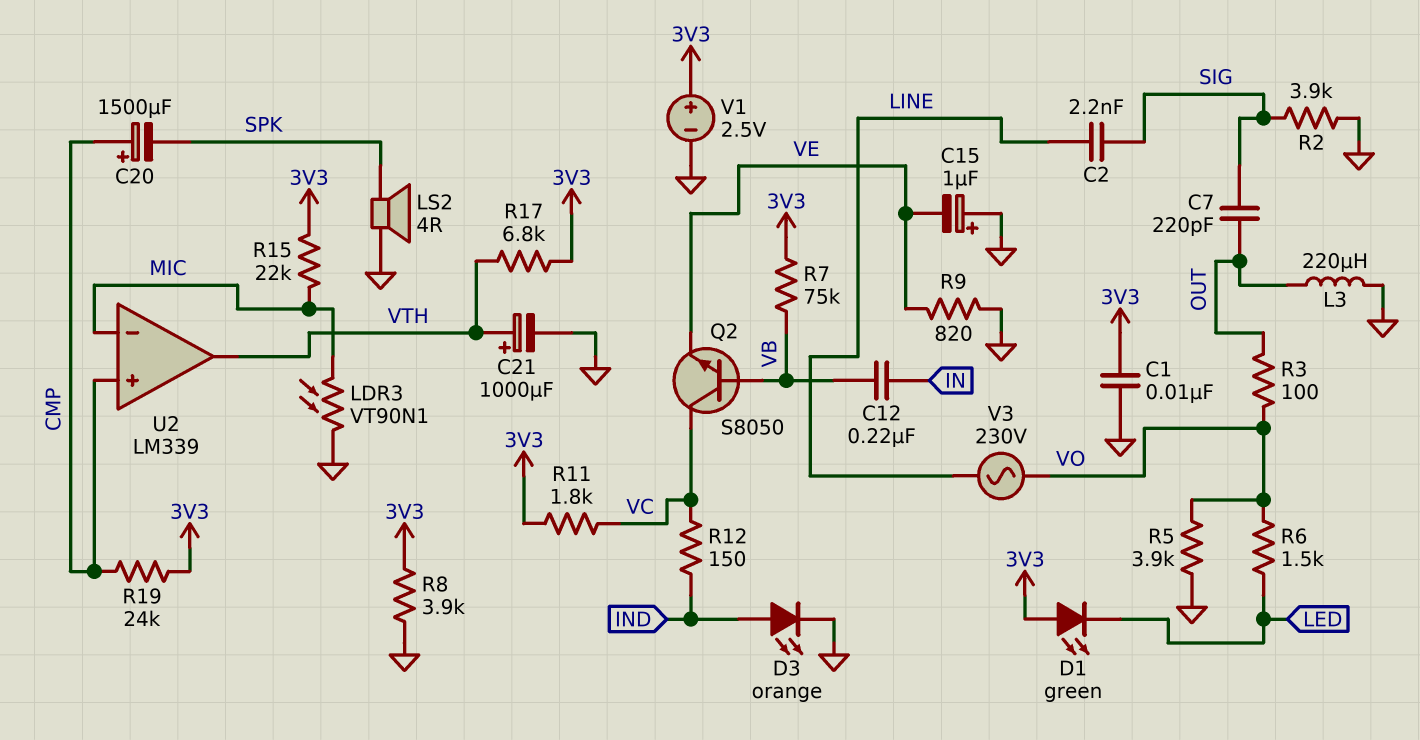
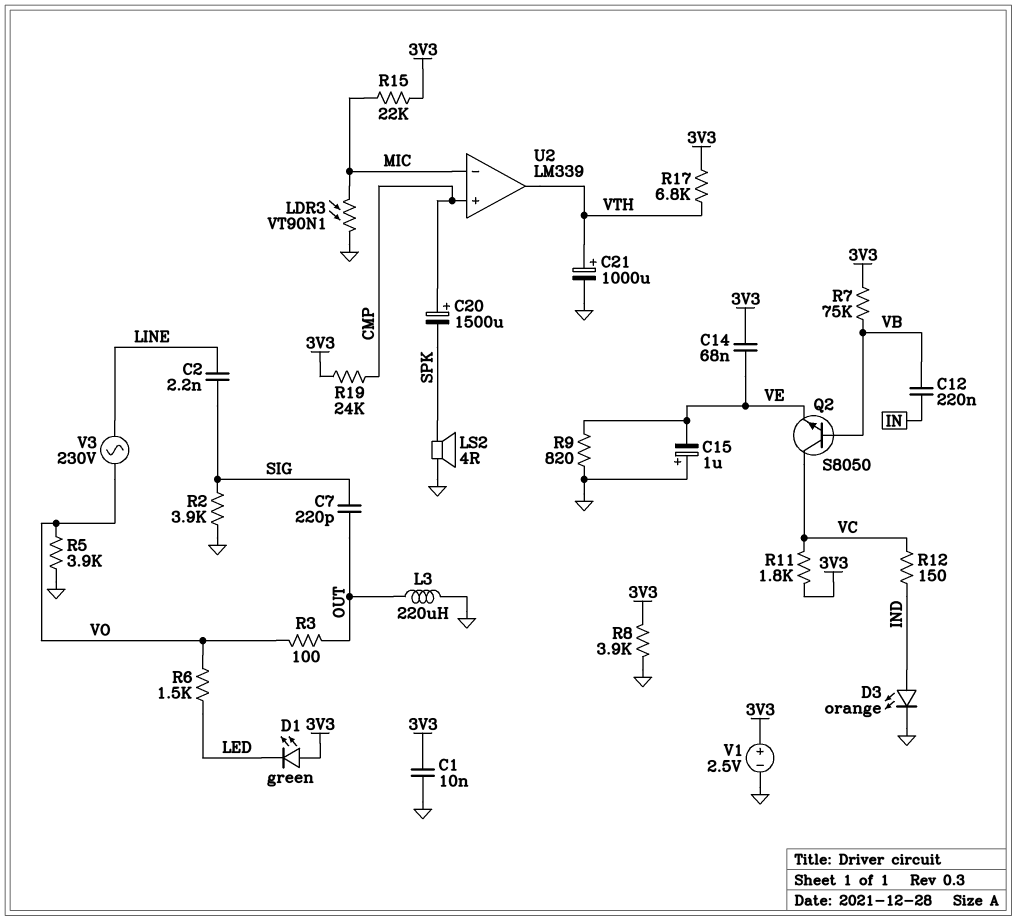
C14: none -> 68nF (3V3, VE)

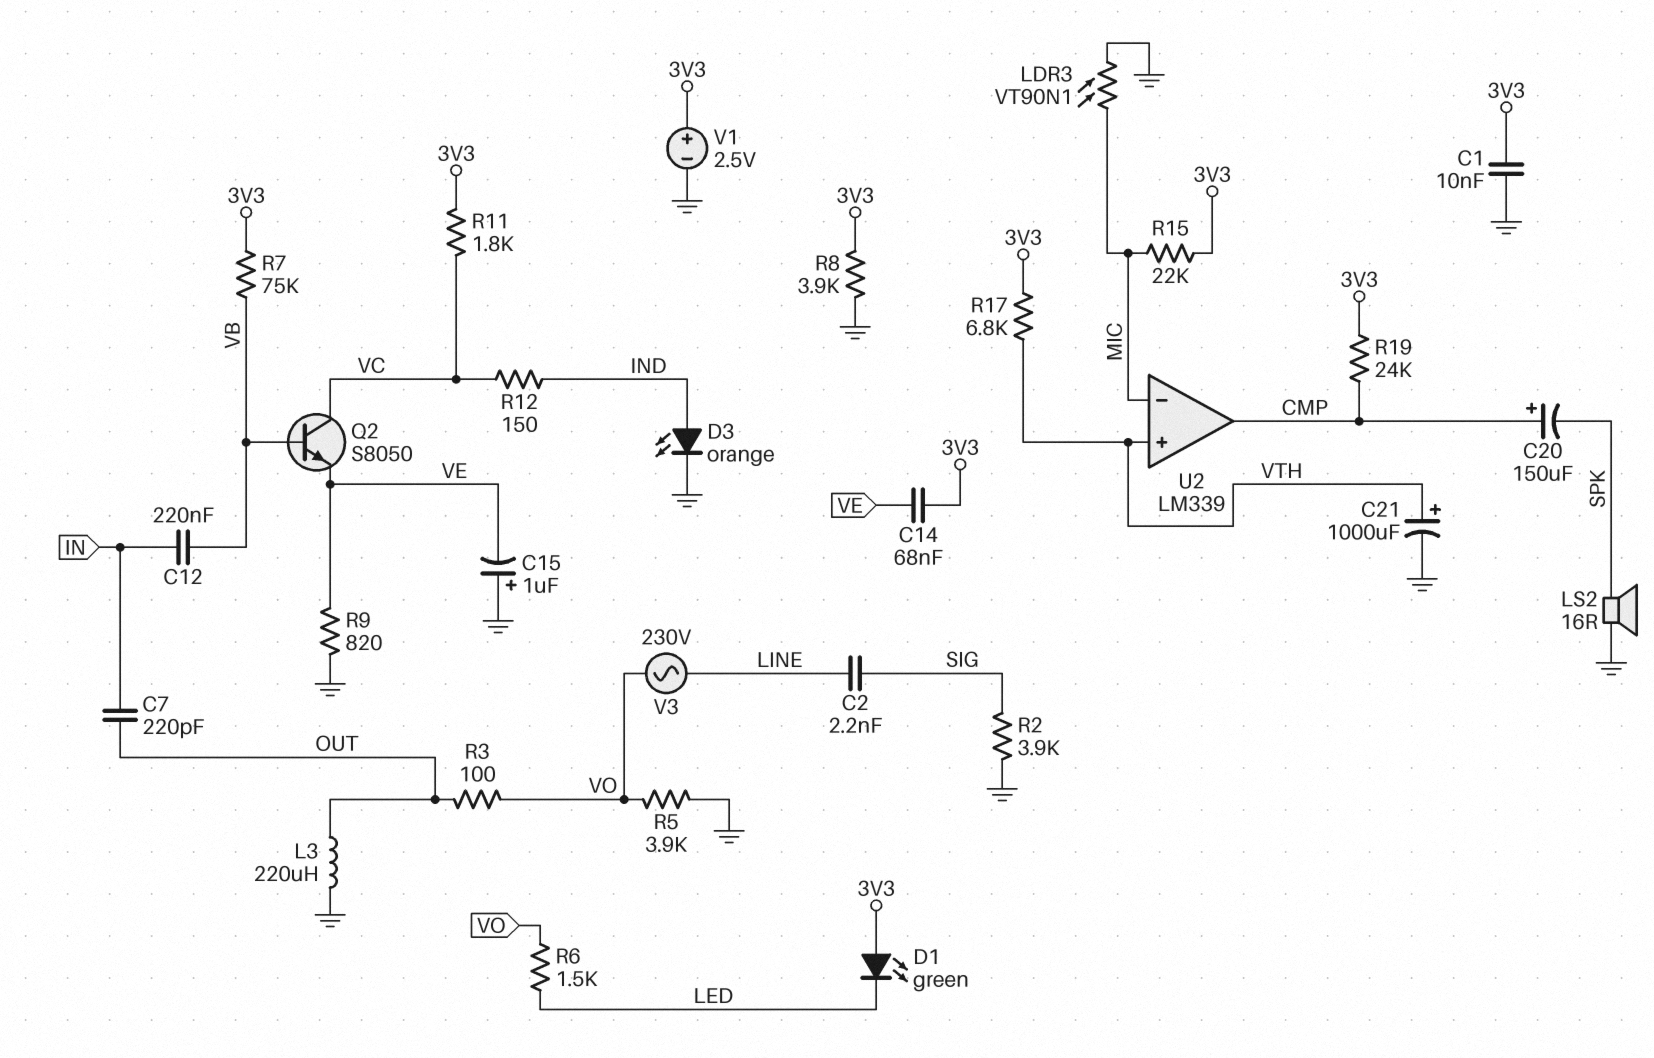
C7: 220pF (OUT, SIG) -> 220pF (IN, OUT)
C20: 1500uF (plus CMP, minus SPK) -> 150uF (plus CMP, minus SPK)
LS2: speaker 4R (GND, SPK) -> speaker 16R (GND, SPK)
U2 pin in+: CMP -> VTH
U2 pin out: VTH -> CMP

